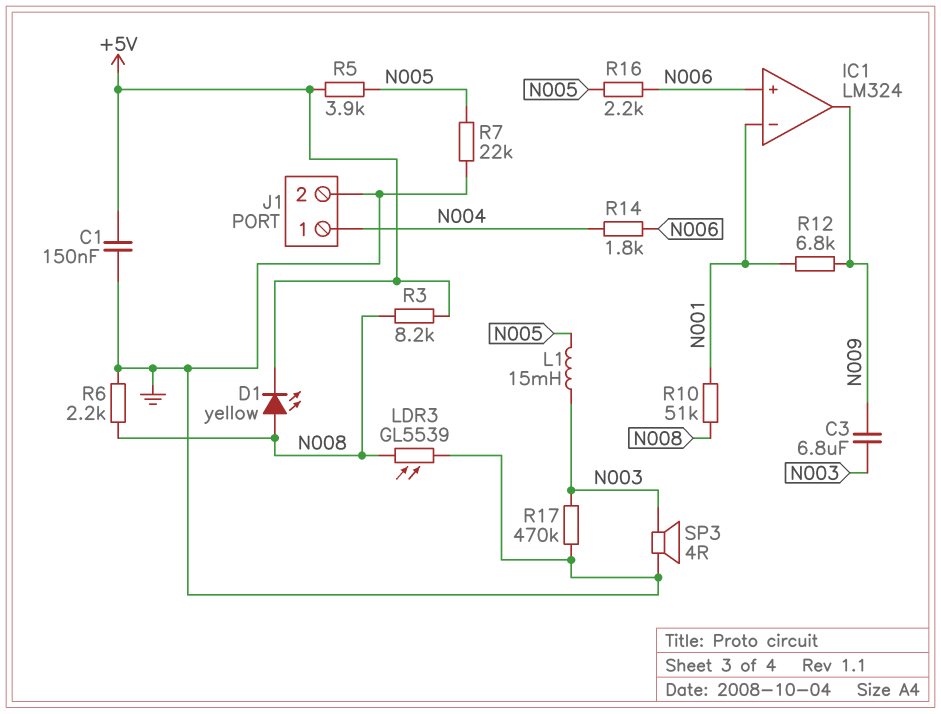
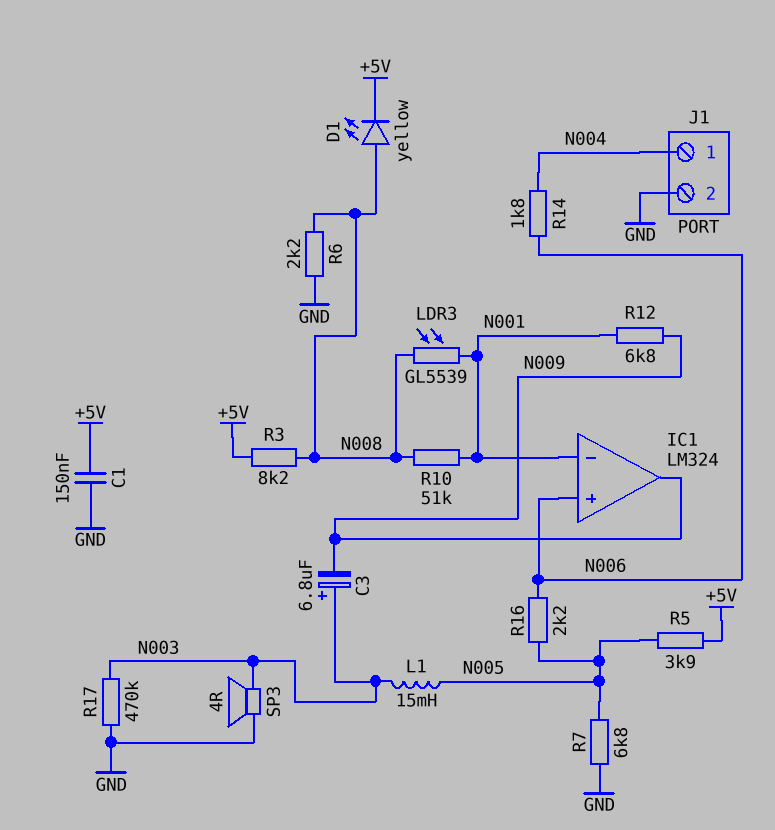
C3: 6.8uF (N003, N009) -> 6.8uF (plus N003, minus N009)
LDR3: GL5539 (GND, N008) -> GL5539 (N001, N008)
R7: 22k (GND, N005) -> 6.8k (GND, N005)

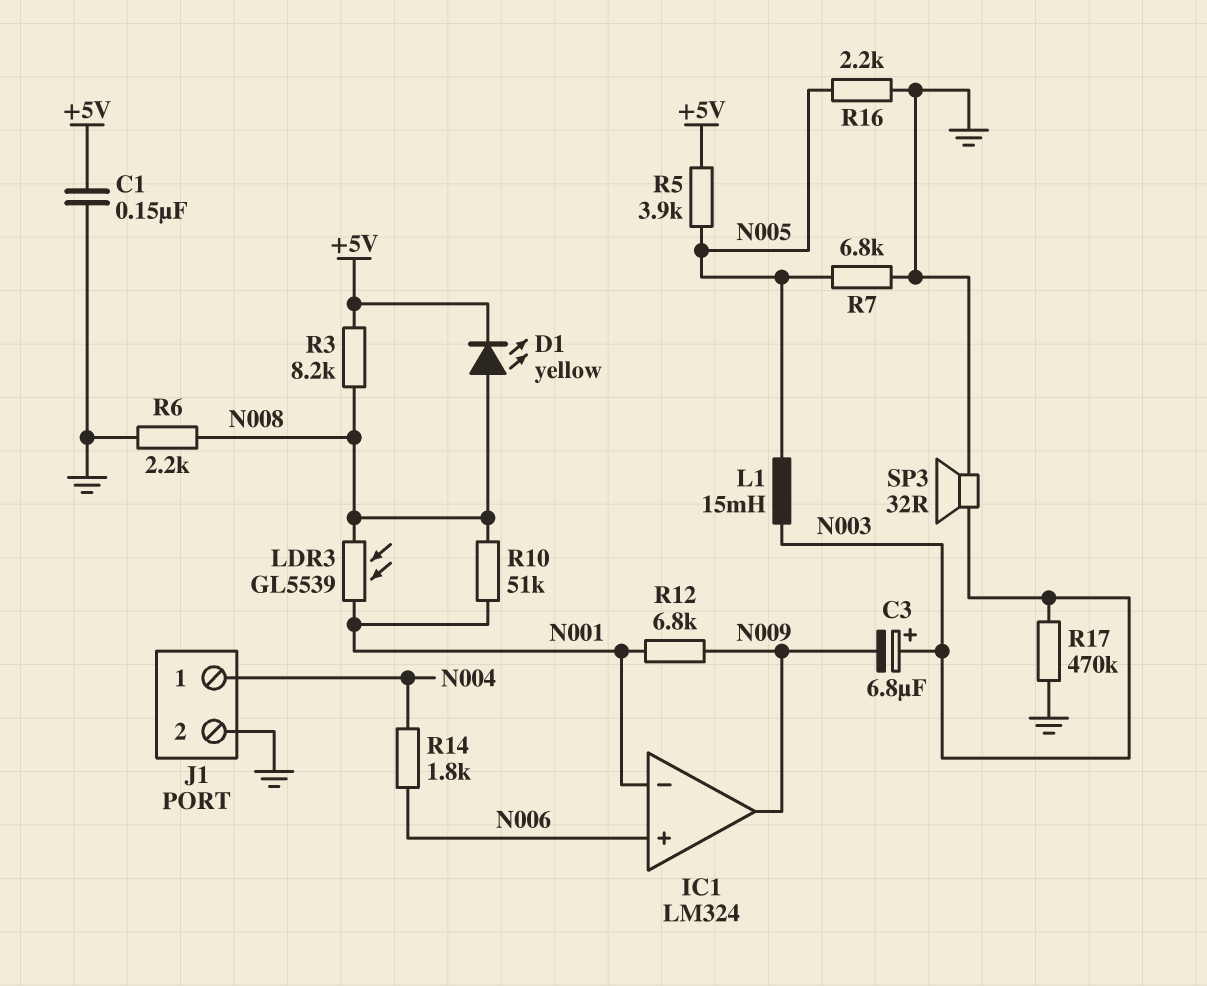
R16: 2.2k (N005, N006) -> 2.2k (GND, N005)
SP3: speaker 4R (GND, N003) -> speaker 32R (GND, N003)

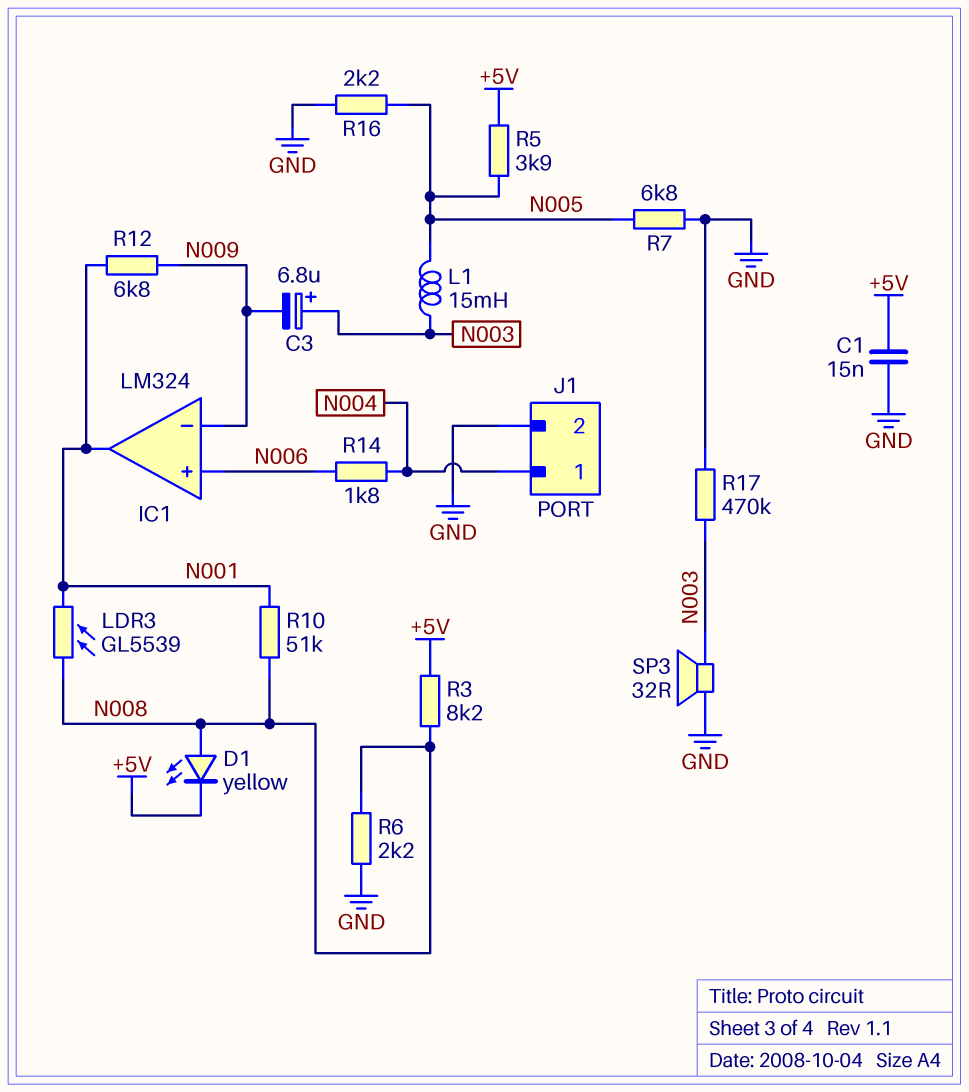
C1: 150nF (+5V, GND) -> 15nF (+5V, GND)
IC1 pin in-: N001 -> N009
IC1 pin out: N009 -> N001

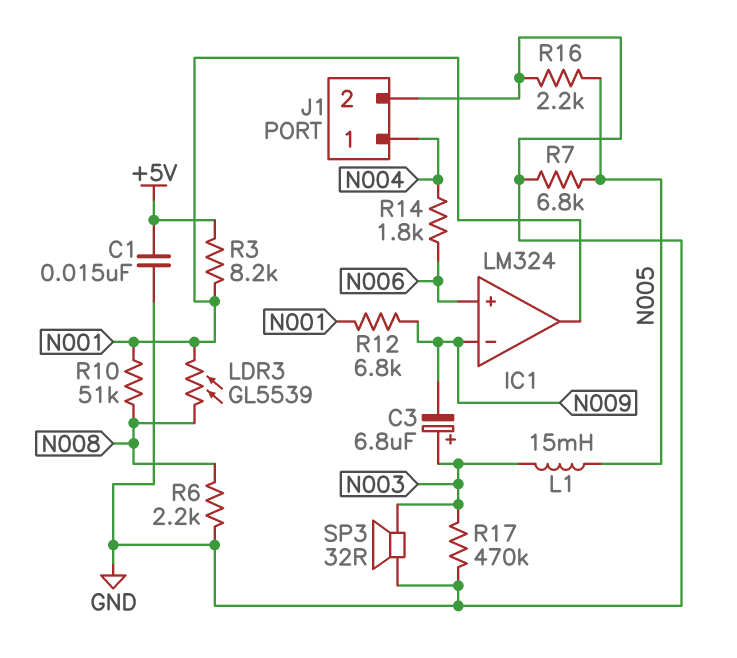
D1: LED yellow (A N008, K +5V) -> none
R3: 8.2k (+5V, N008) -> 8.2k (+5V, N001)
R5: 3.9k (+5V, N005) -> none

